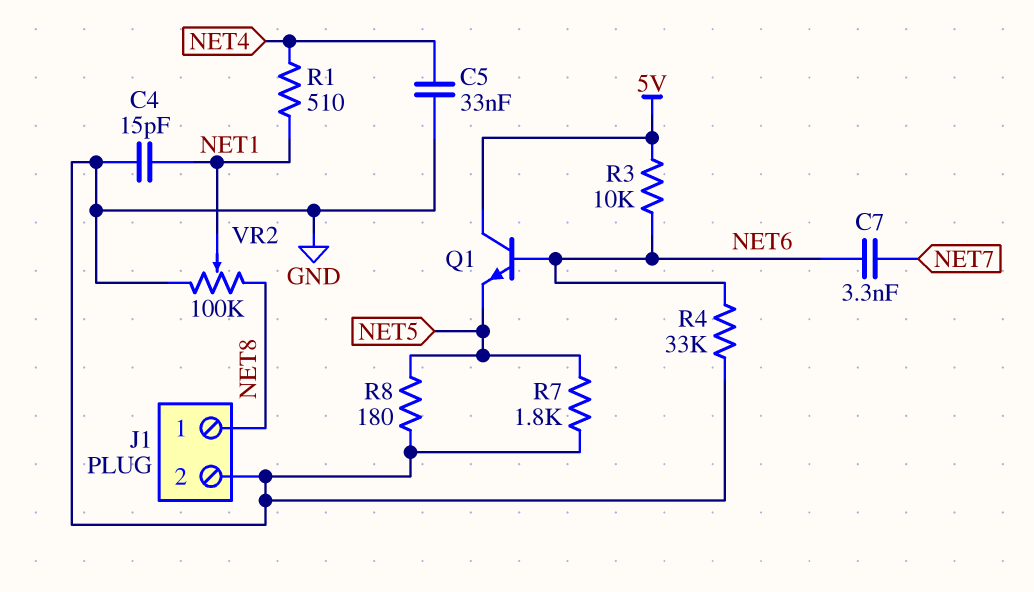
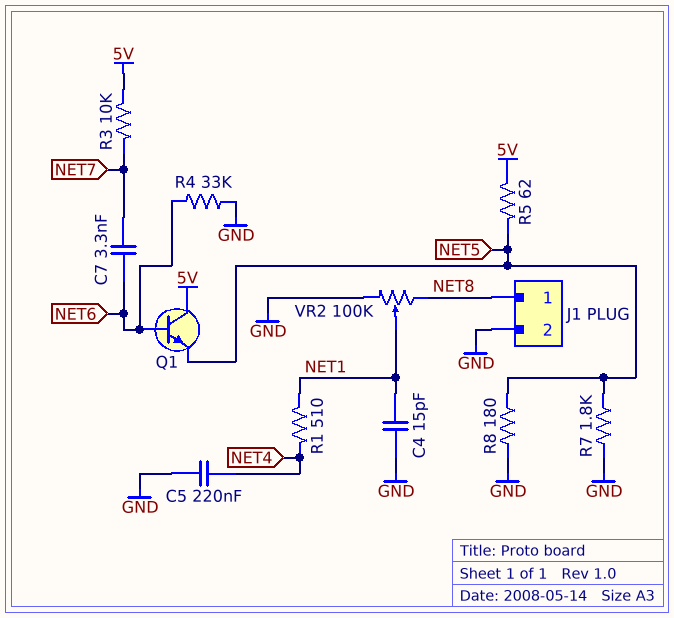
C5: 33nF (GND, NET4) -> 220nF (GND, NET4)
R3: 10k (5V, NET6) -> 10k (5V, NET7)
R5: none -> 62 (5V, NET5)

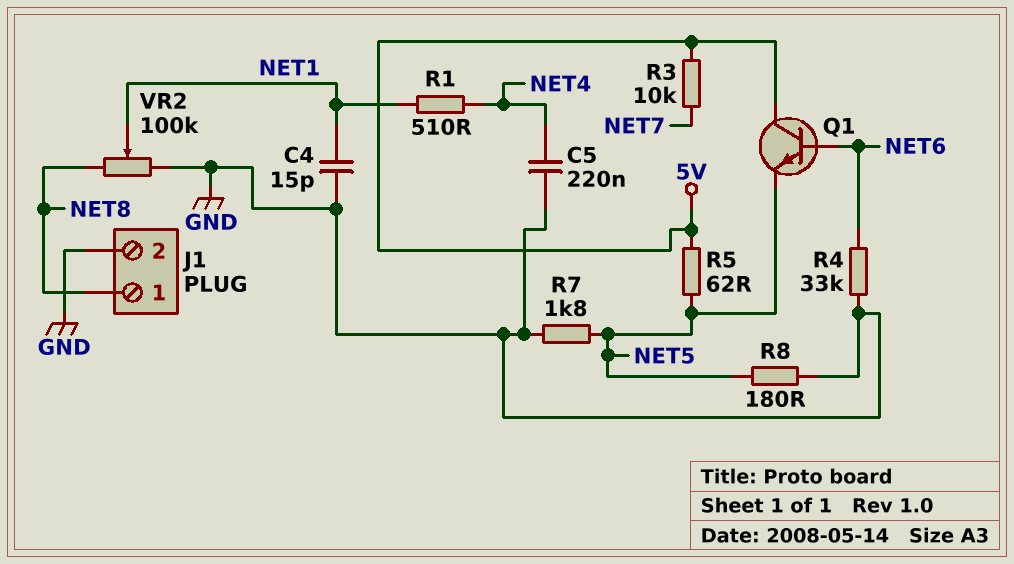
C7: 3.3nF (NET6, NET7) -> none

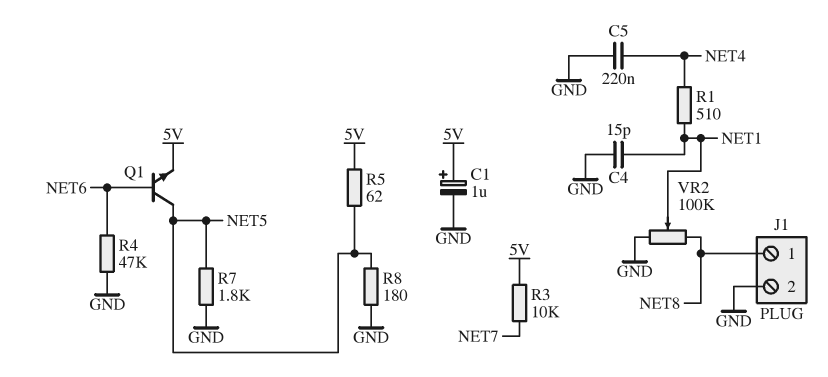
C1: none -> 1uF (plus 5V, minus GND)
Q1: NPN (B NET6, C 5V, E NET5) -> NPN (B NET6, C NET5, E 5V)
R4: 33k (GND, NET6) -> 47k (GND, NET6)

